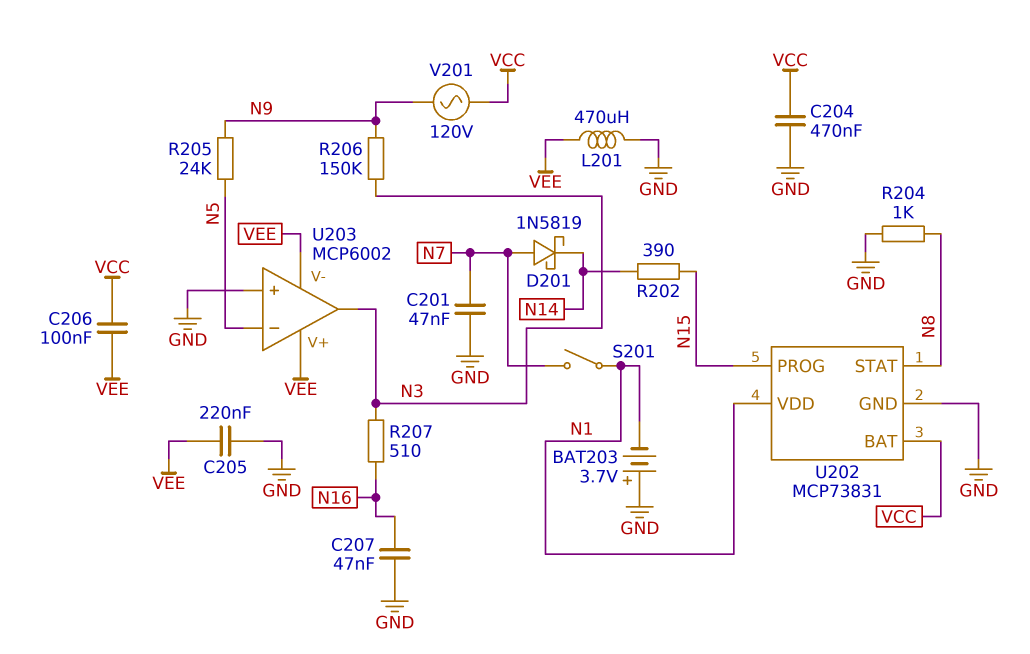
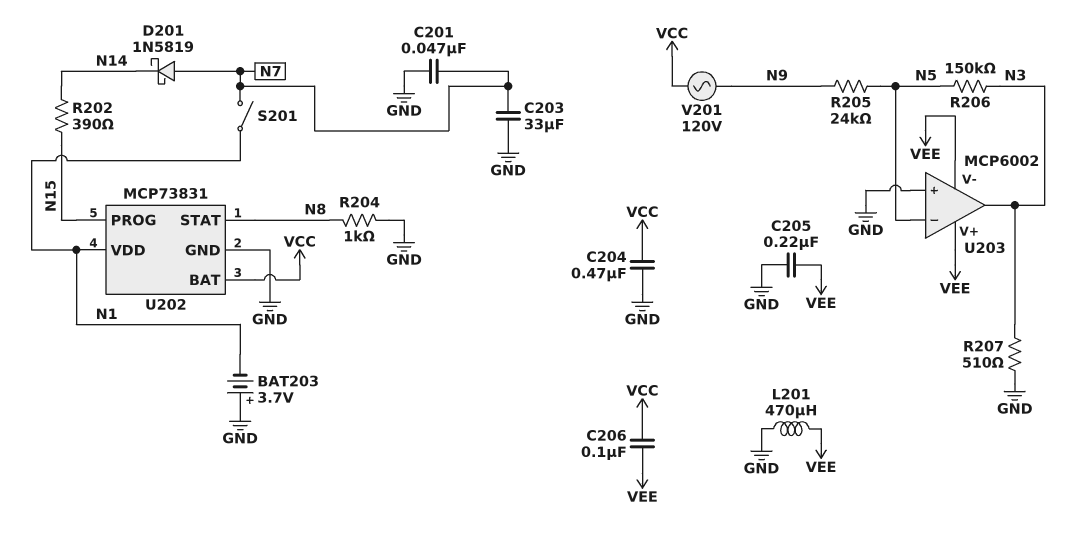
C203: none -> 33uF (GND, N7)
C207: 47nF (GND, N16) -> none
R206: 150k (N3, N9) -> 150k (N3, N5)
R207: 510 (N3, N16) -> 510 (GND, N3)

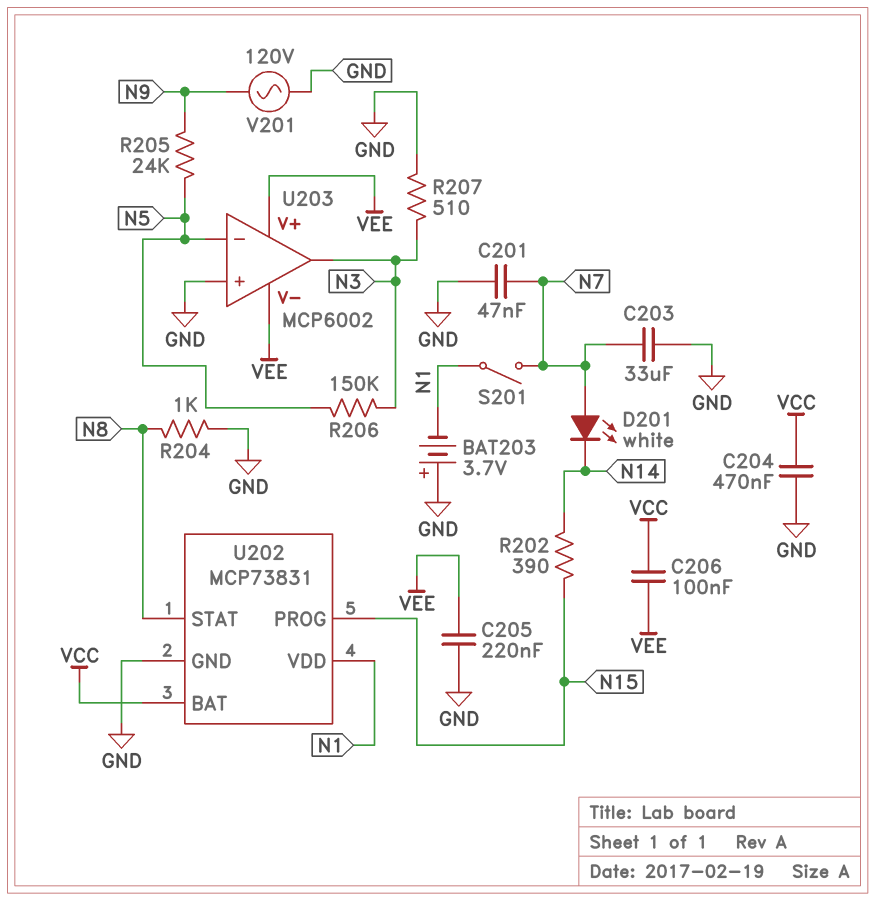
D201: schottky 1N5819 (A N7, K N14) -> LED white (A N7, K N14)
L201: 470uH (GND, VEE) -> none
V201: AC 120V (N9, VCC) -> AC 120V (GND, N9)

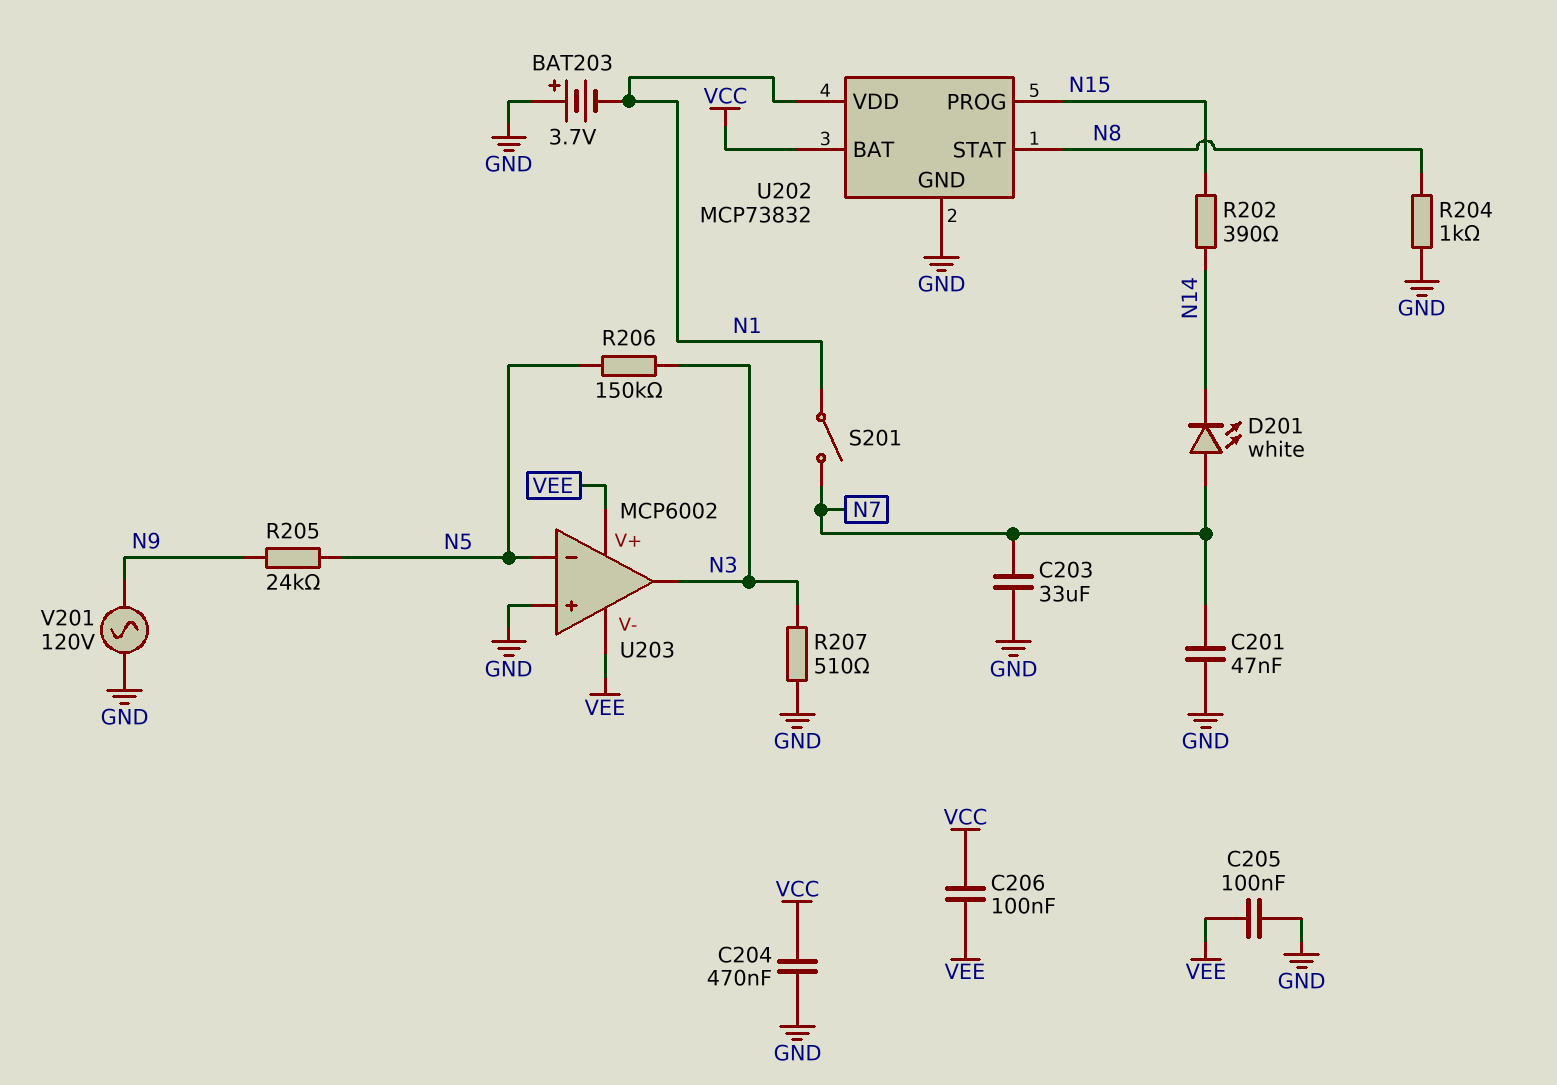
C205: 220nF (GND, VEE) -> 100nF (GND, VEE)
U202: MCP73831 -> MCP73832

